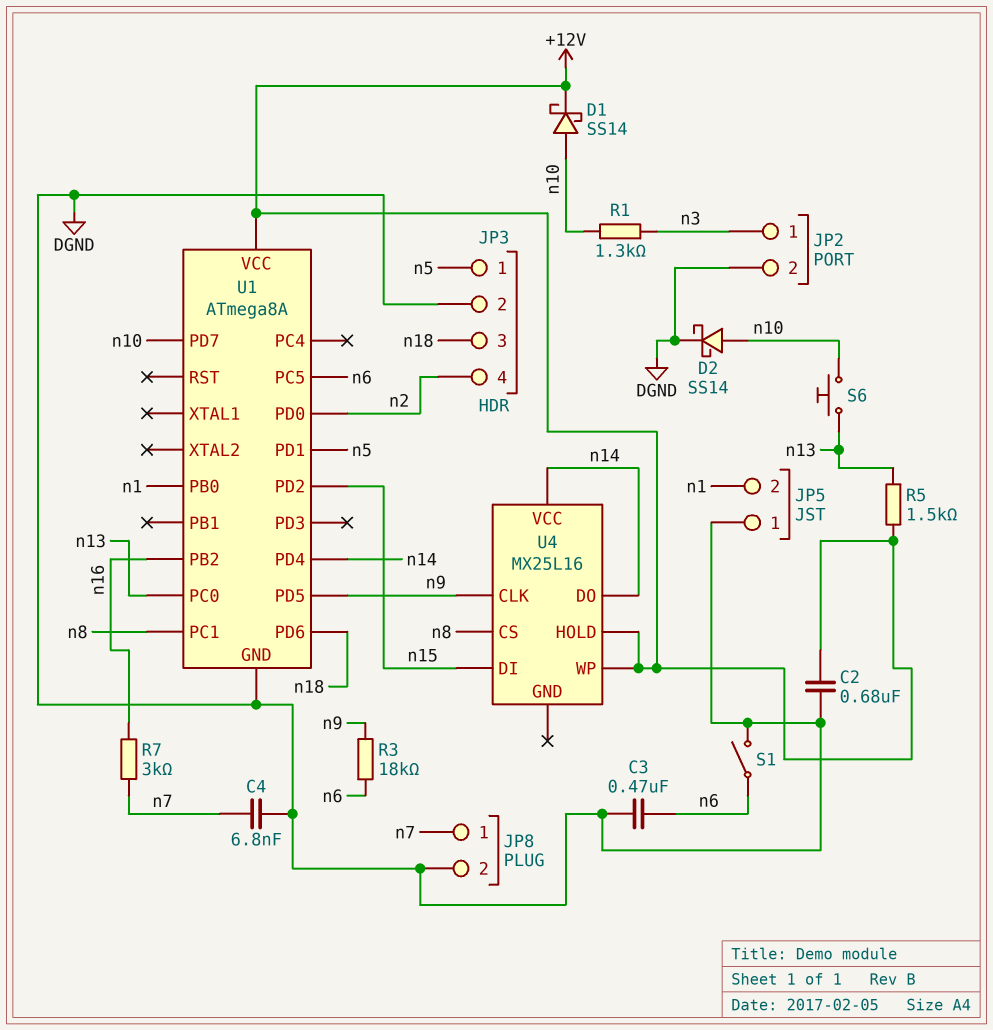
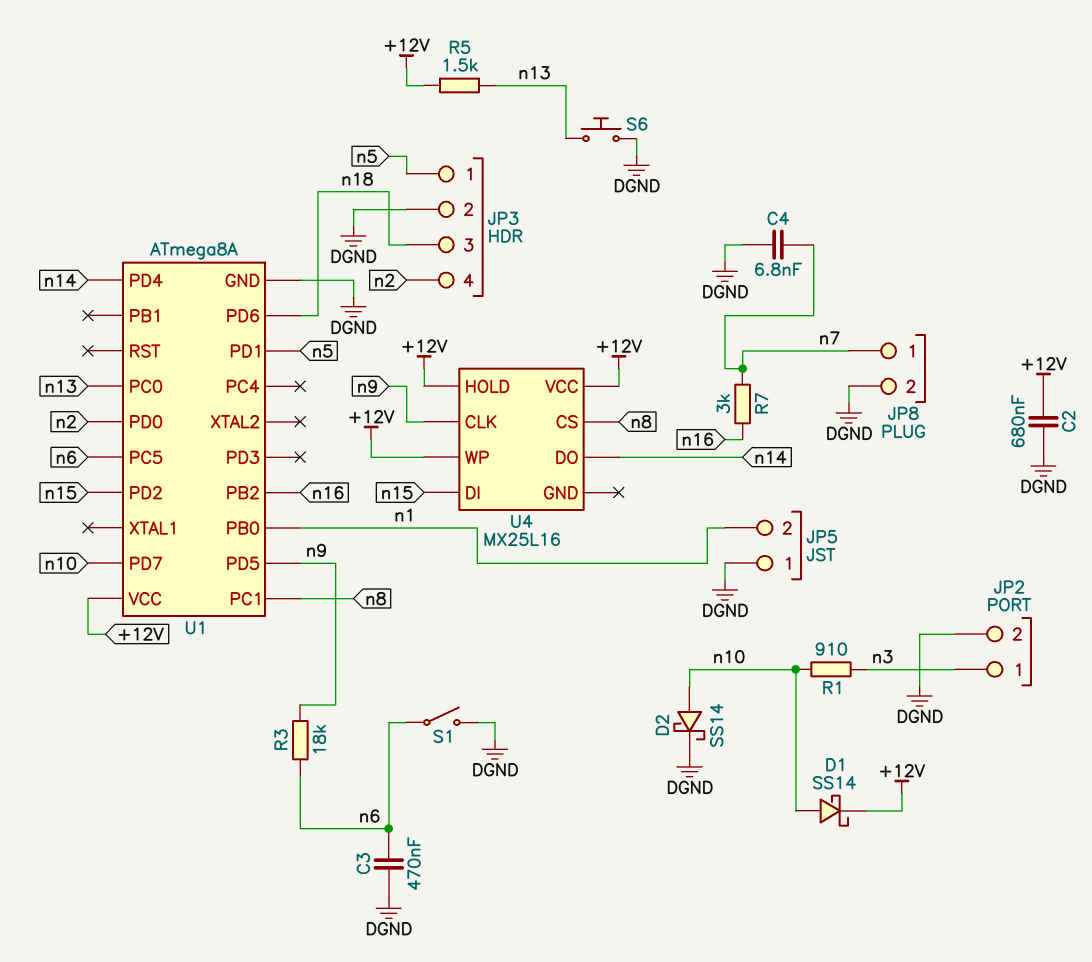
R1: 1.3k (n3, n10) -> 910 (n3, n10)
S6: button (n10, n13) -> button (DGND, n13)
U4 pin VCC: n14 -> +12V

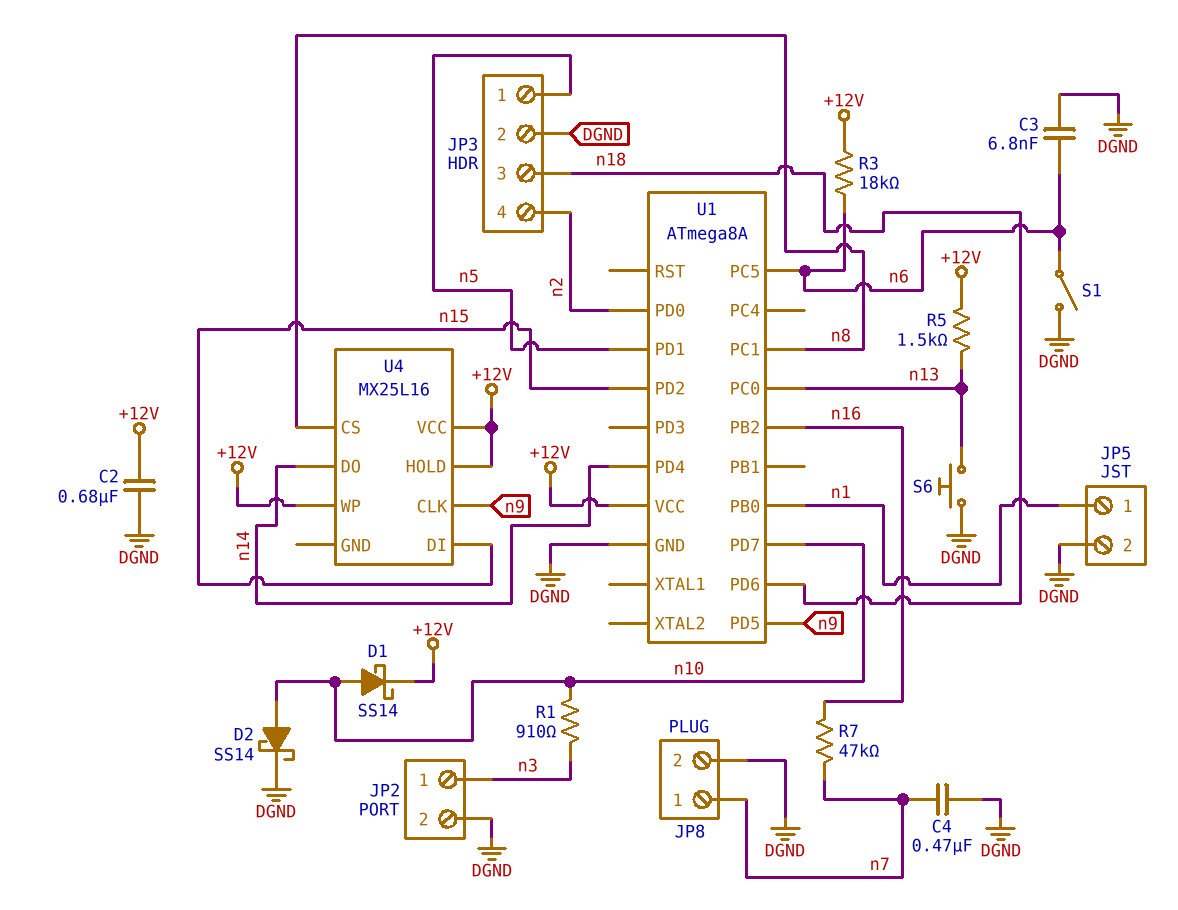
C3: 470nF (DGND, n6) -> 6.8nF (DGND, n6)
C4: 6.8nF (DGND, n7) -> 470nF (DGND, n7)
JP5 pin 1: DGND -> n1
JP5 pin 2: n1 -> DGND
R3: 18k (n6, n9) -> 18k (+12V, n6)
R7: 3k (n7, n16) -> 47k (n7, n16)

